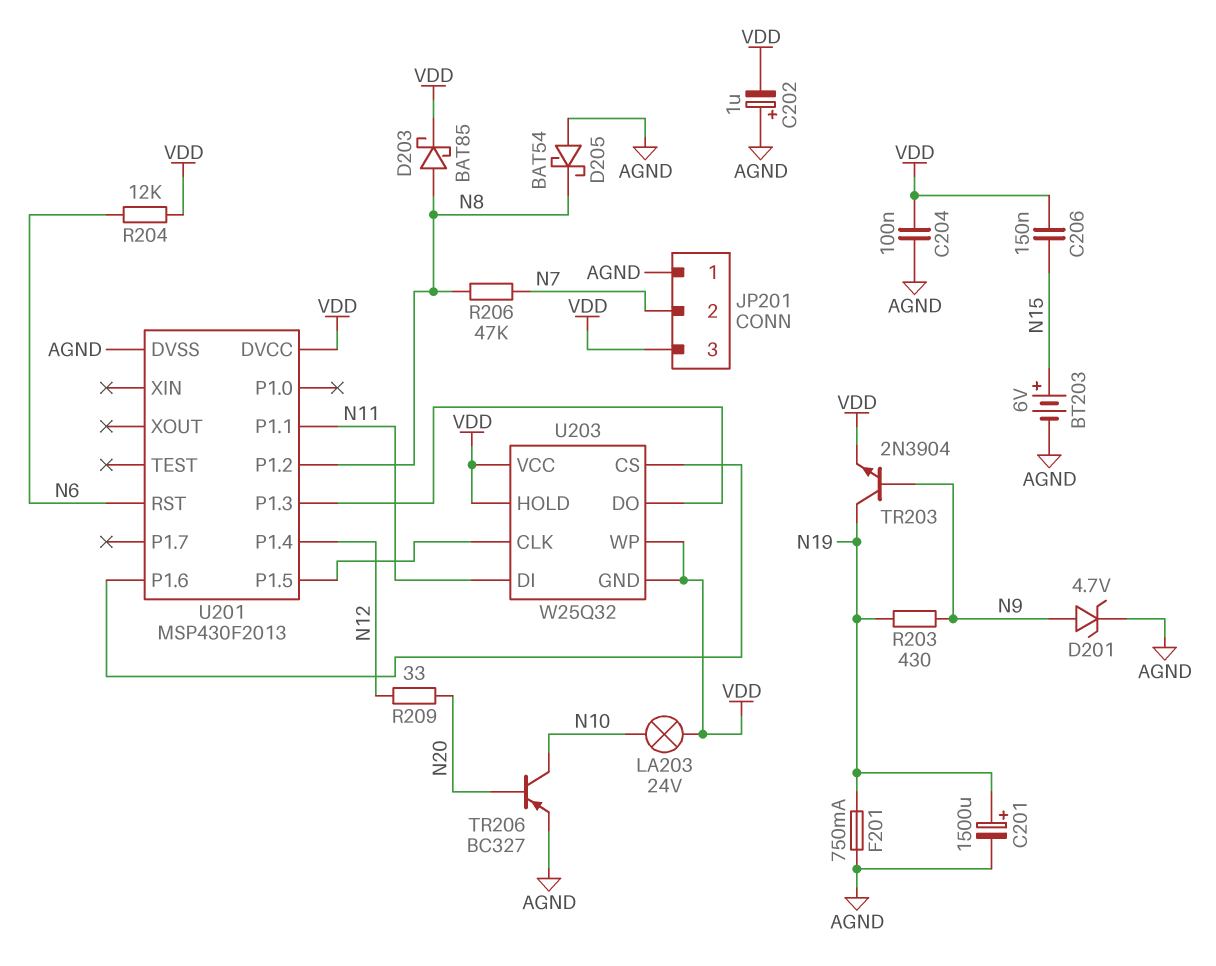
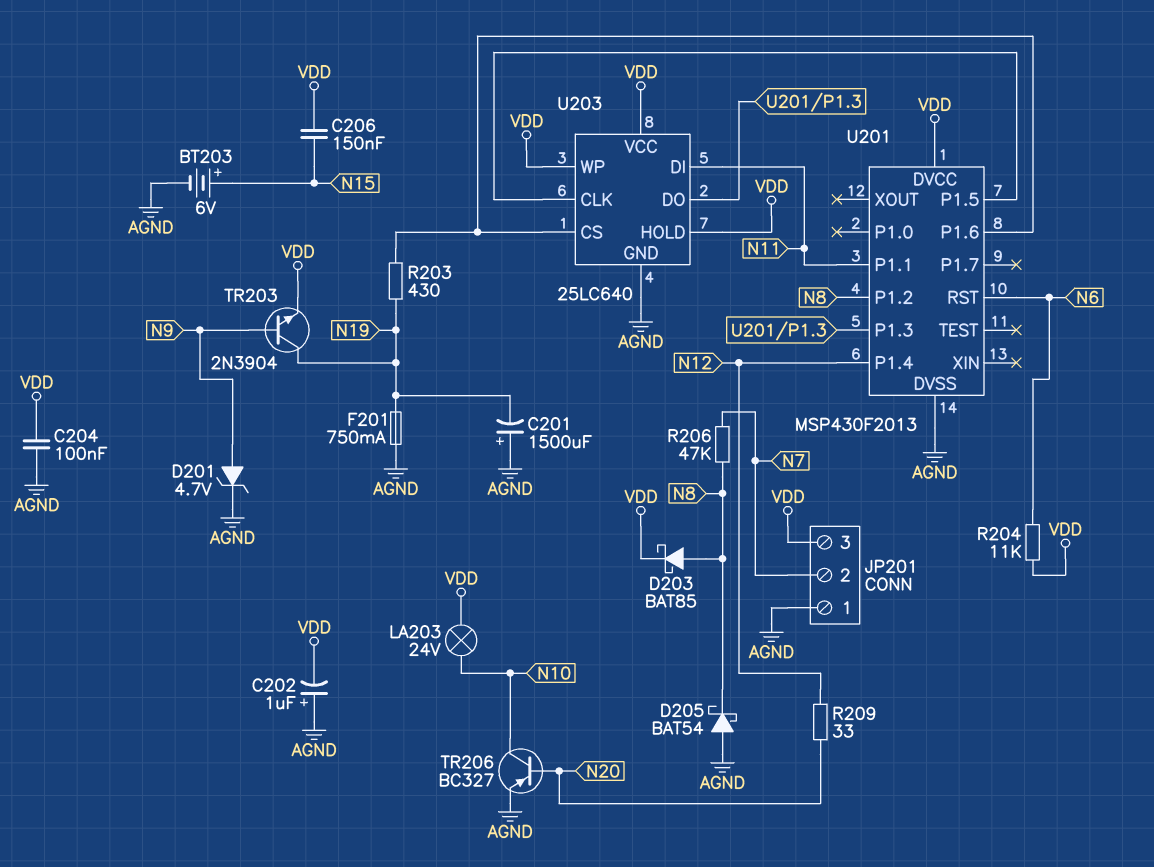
C201: 1500uF (plus N19, minus AGND) -> 1500uF (plus AGND, minus N19)
R203: 430 (N9, N19) -> 430 (N19, U201/P1.6)
R204: 12k (N6, VDD) -> 11k (N6, VDD)
U203: W25Q32 -> 25LC640
U203 pin GND: VDD -> AGND

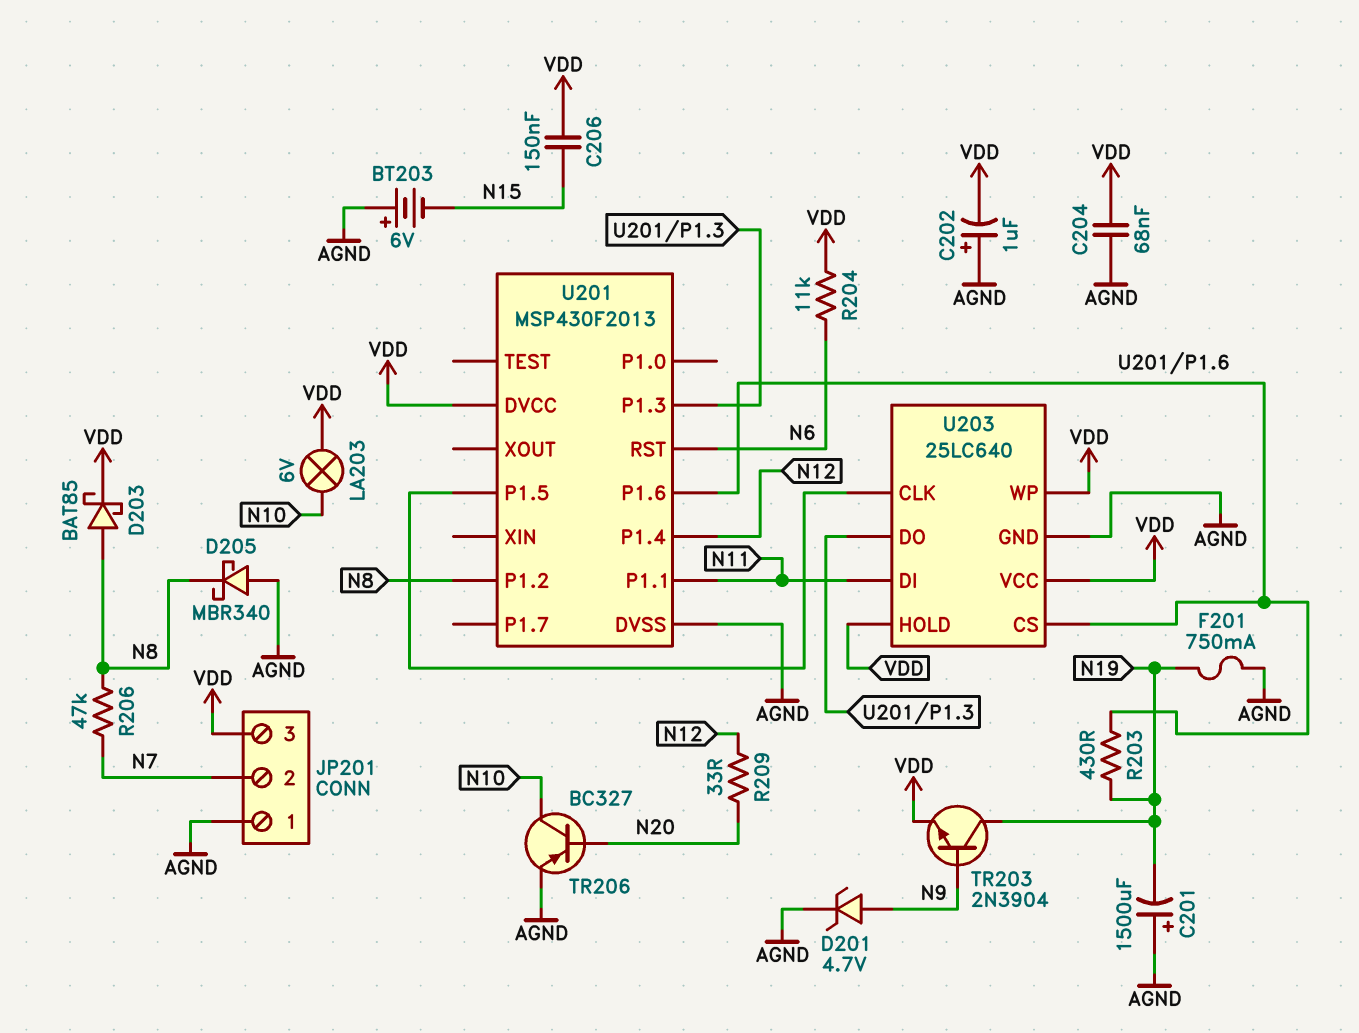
BT203: 6V (plus N15, minus AGND) -> 6V (plus AGND, minus N15)
C204: 100nF (AGND, VDD) -> 68nF (AGND, VDD)
D205: schottky BAT54 (A AGND, K N8) -> schottky MBR340 (A AGND, K N8)
LA203: lamp 24V (N10, VDD) -> lamp 6V (N10, VDD)

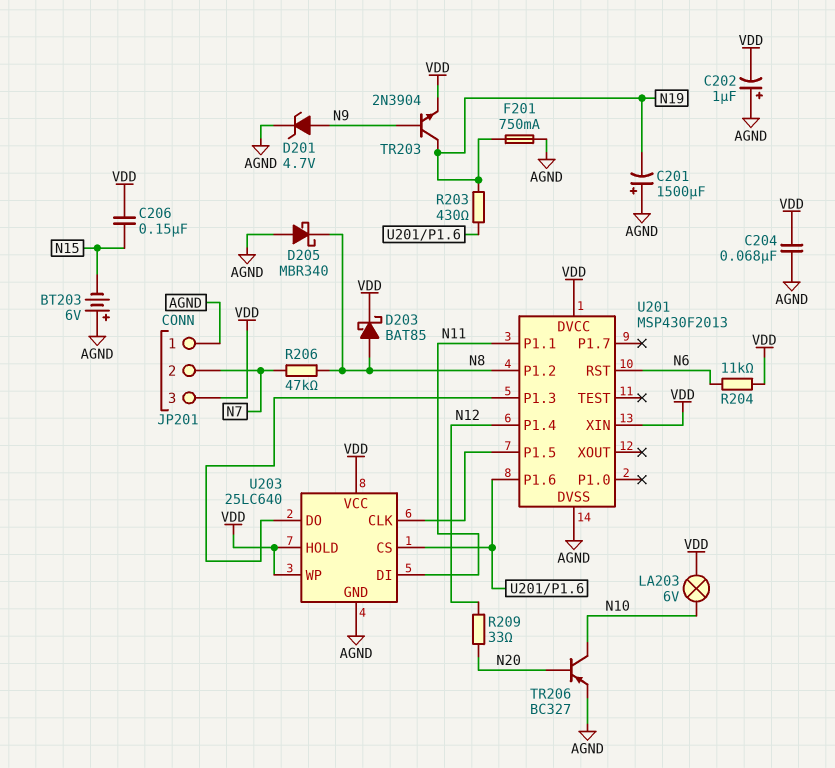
U201 pin XIN: none -> VDD

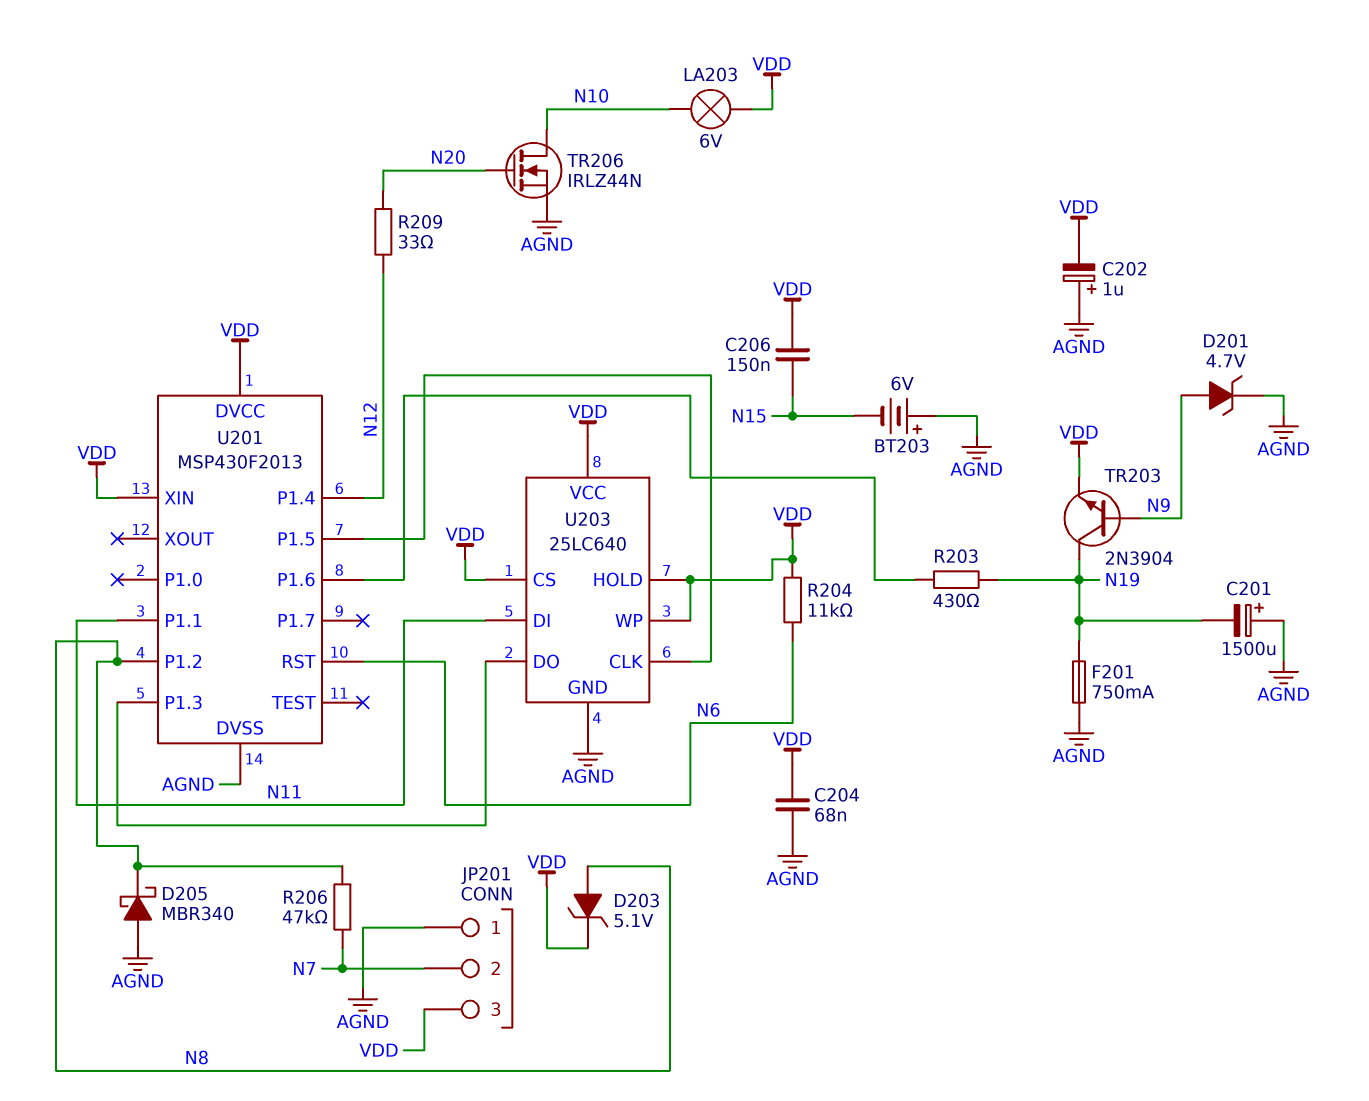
D203: schottky BAT85 (A N8, K VDD) -> zener 5.1V (A N8, K VDD)
TR206: PNP BC327 (B N20, C N10, E AGND) -> NMOS IRLZ44N (G N20, D N10, S AGND)
U203 pin CS: U201/P1.6 -> VDD

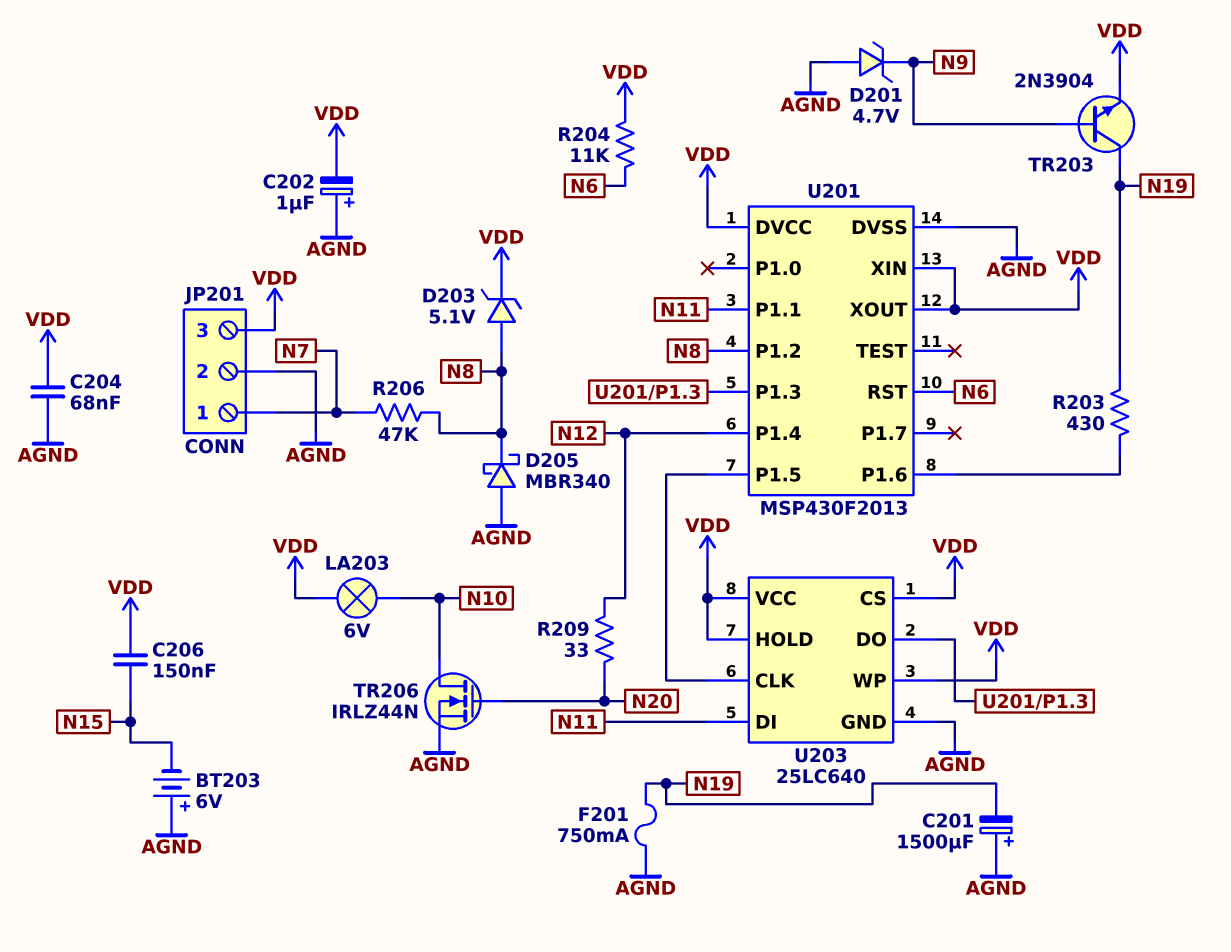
D201: zener 4.7V (A N9, K AGND) -> zener 4.7V (A AGND, K N9)
JP201 pin 1: AGND -> N7
JP201 pin 2: N7 -> AGND
U201 pin XOUT: none -> VDD

